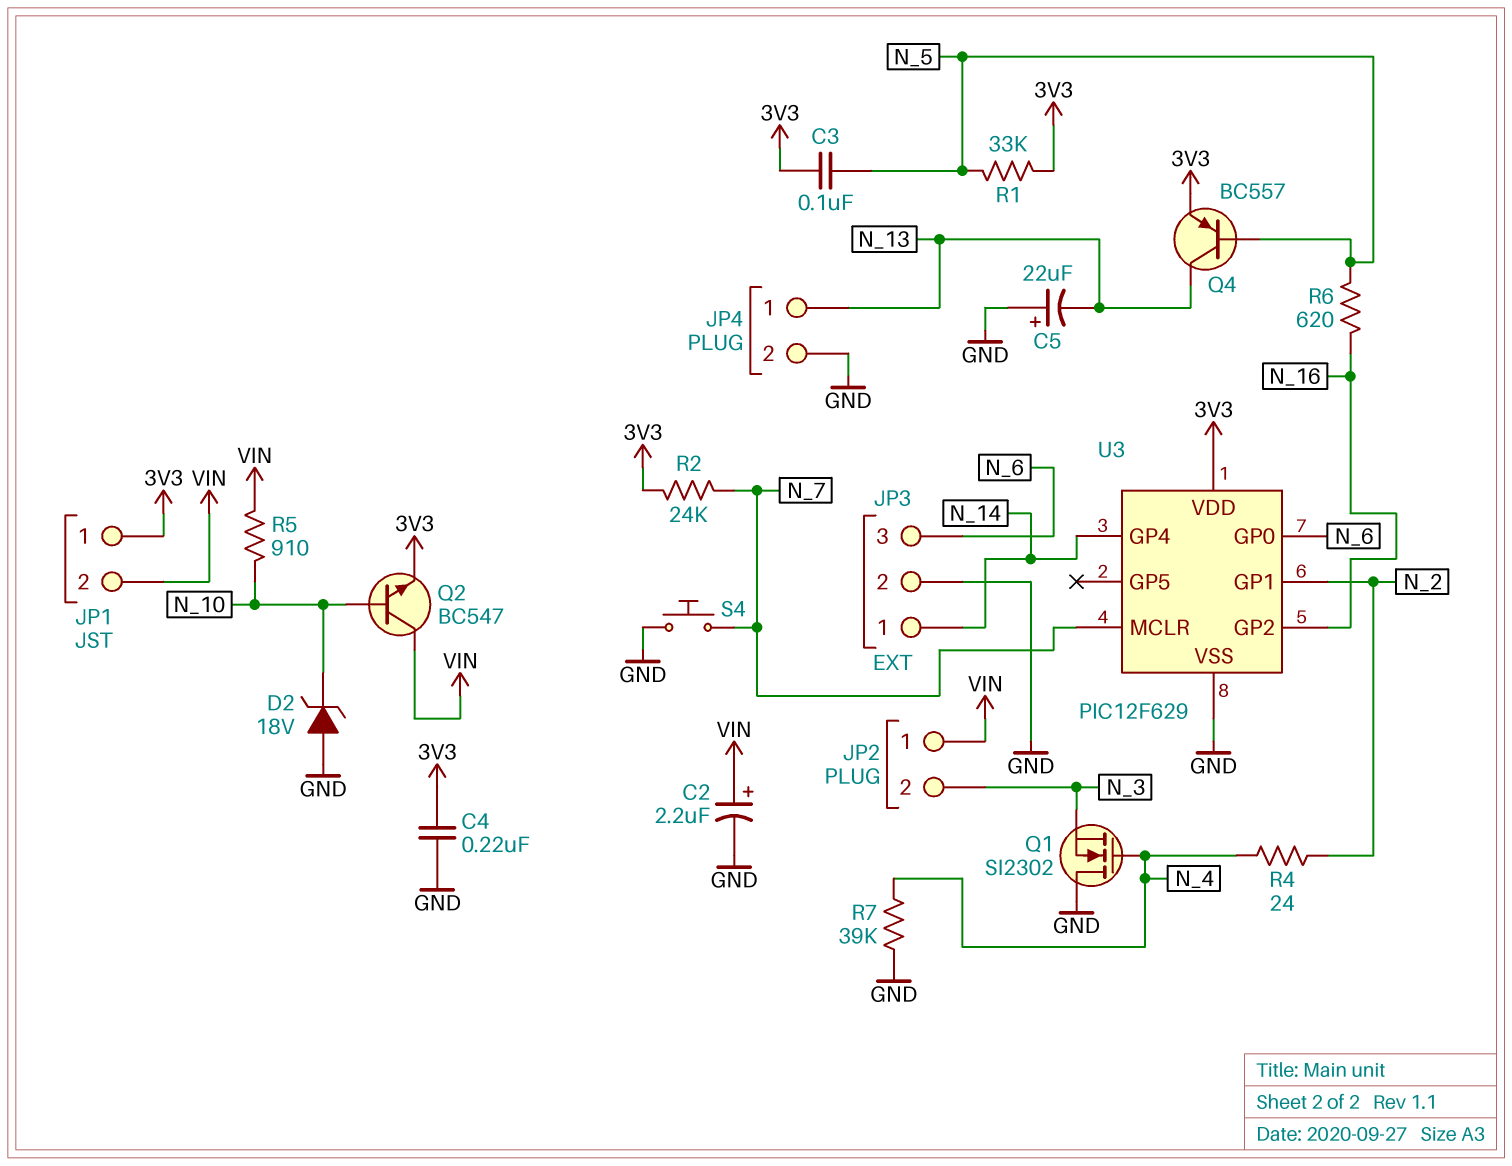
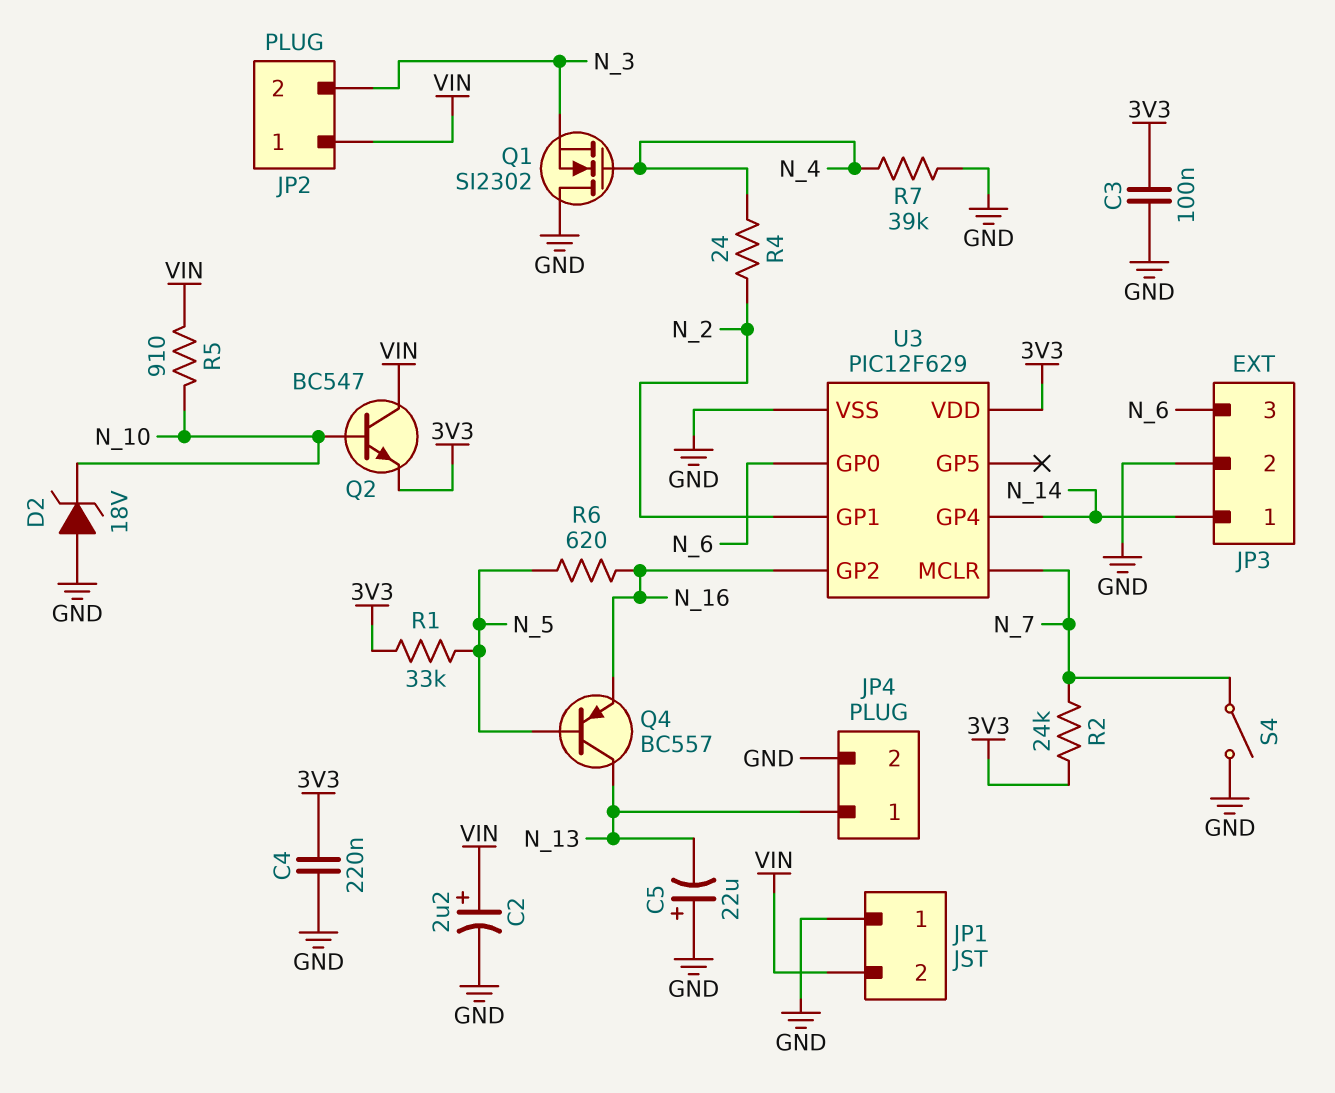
C3: 100nF (3V3, N_5) -> 100nF (3V3, GND)
JP1 pin 1: 3V3 -> GND
Q4: PNP BC557 (B N_5, C N_13, E 3V3) -> PNP BC557 (B N_5, C N_13, E N_16)
S4: button (GND, N_7) -> switch (GND, N_7)

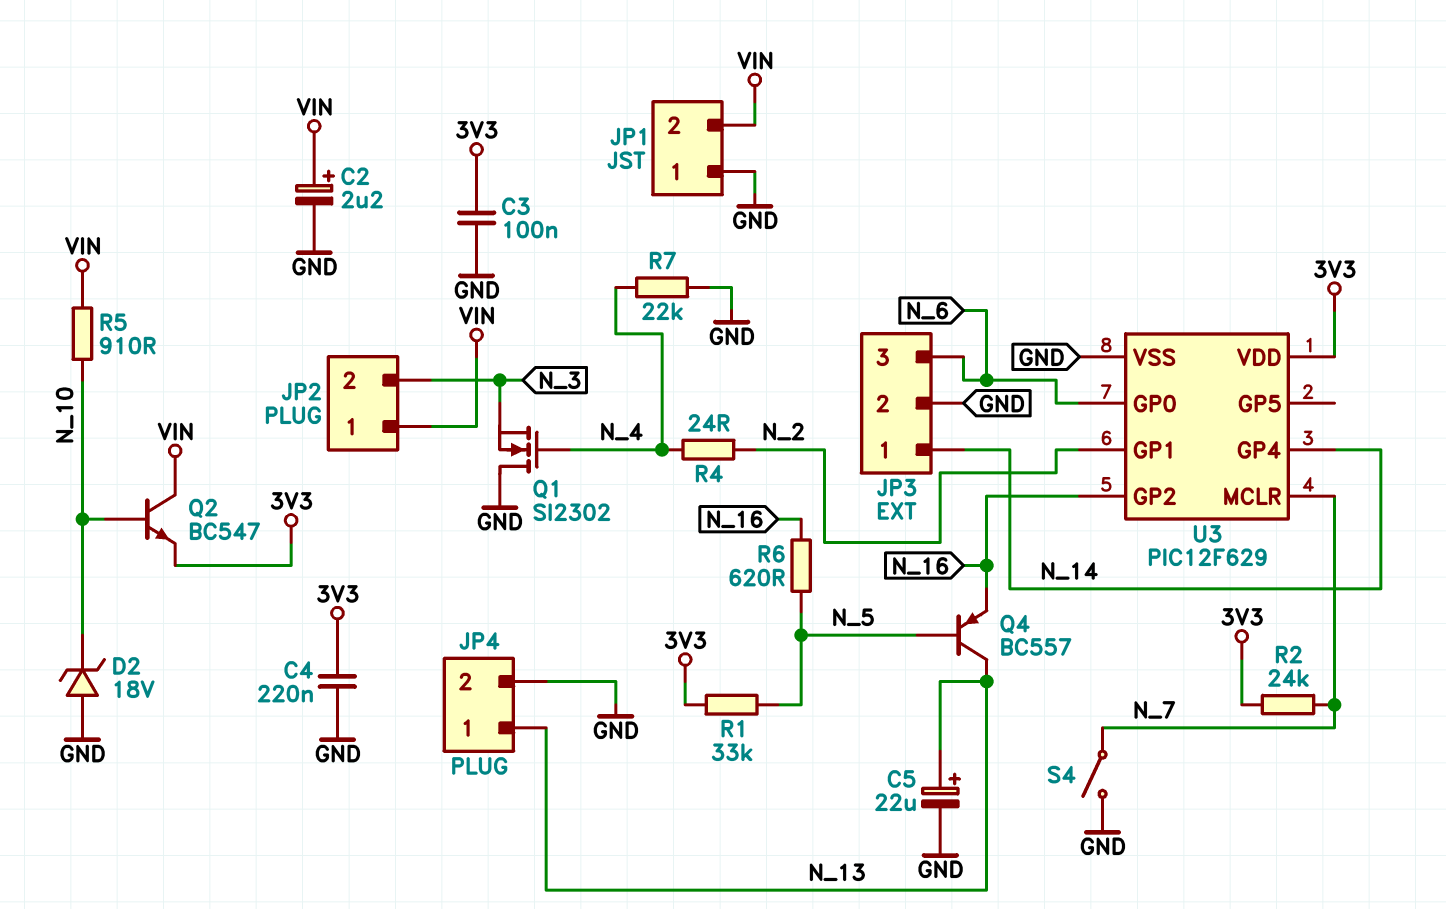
C5: 22uF (plus GND, minus N_13) -> 22uF (plus N_13, minus GND)
R7: 39k (GND, N_4) -> 22k (GND, N_4)

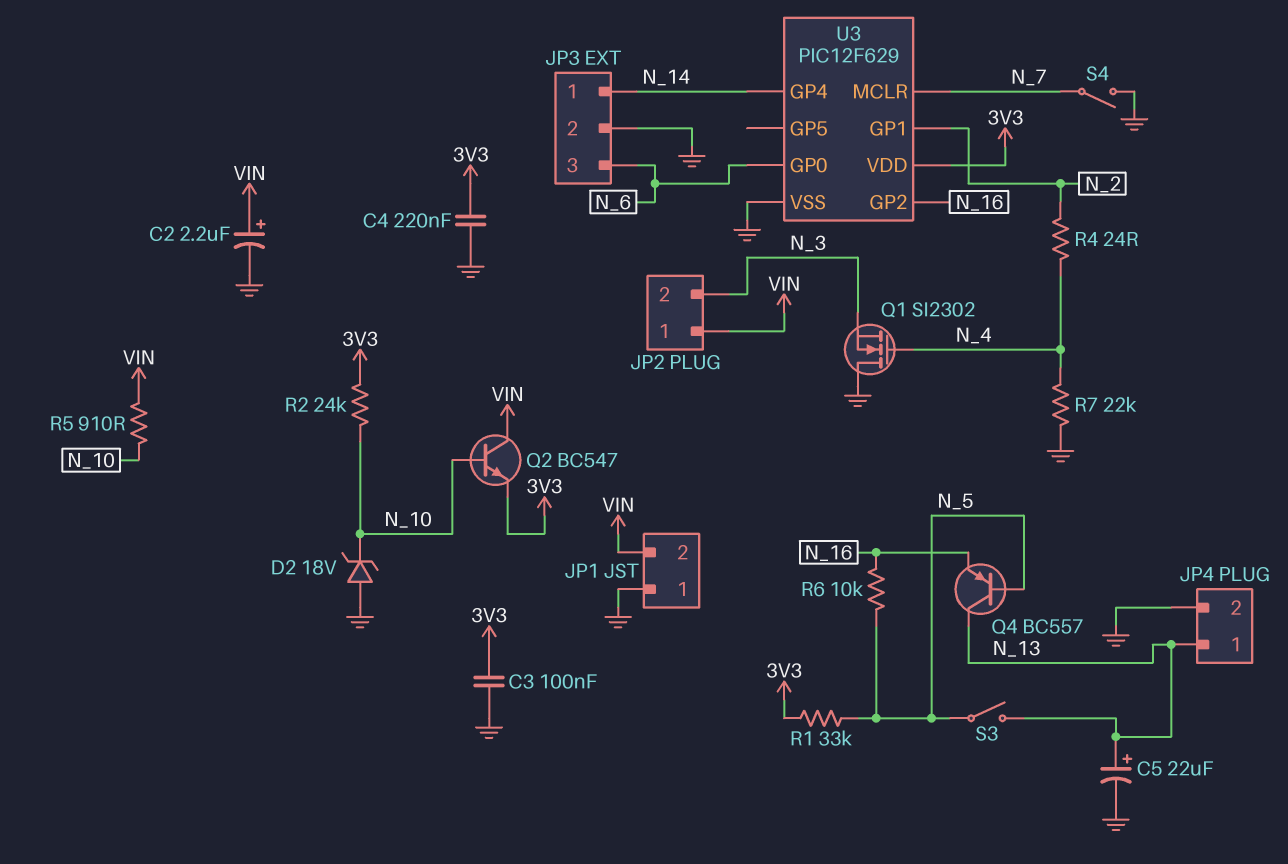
R2: 24k (3V3, N_7) -> 24k (3V3, N_10)
R6: 620 (N_5, N_16) -> 10k (N_5, N_16)
S3: none -> switch (N_5, N_13)

